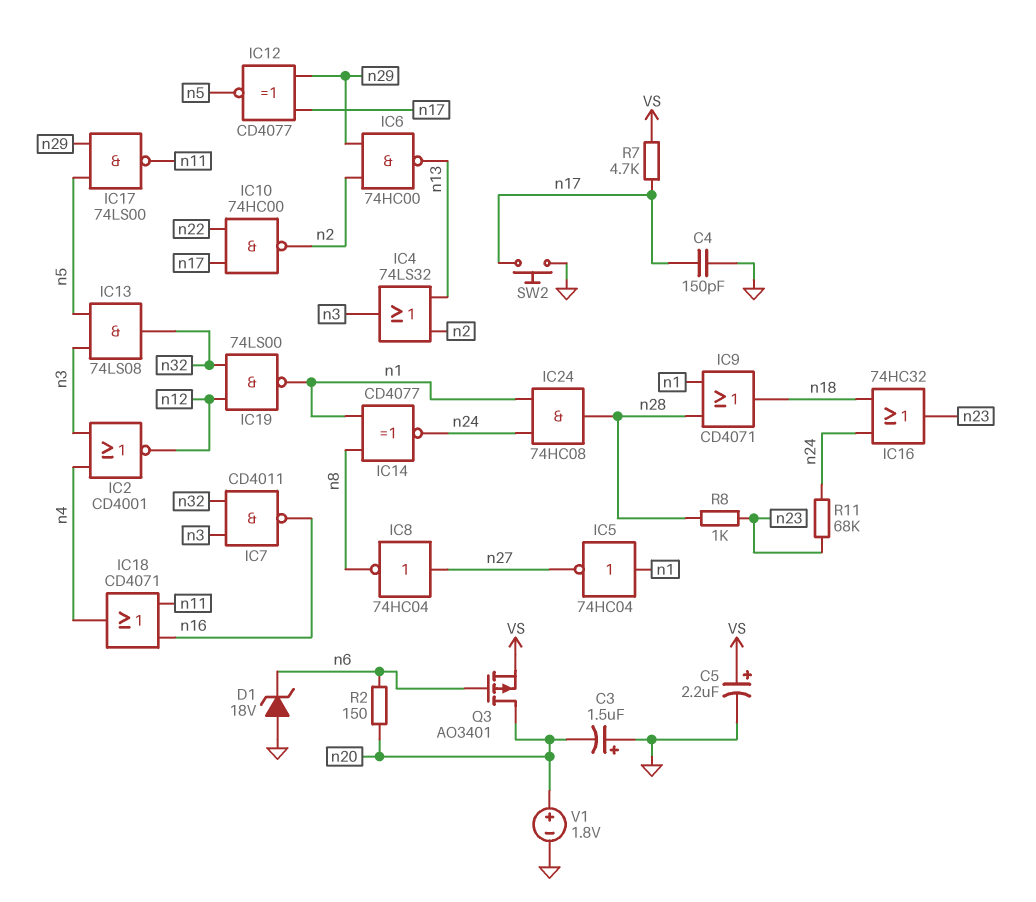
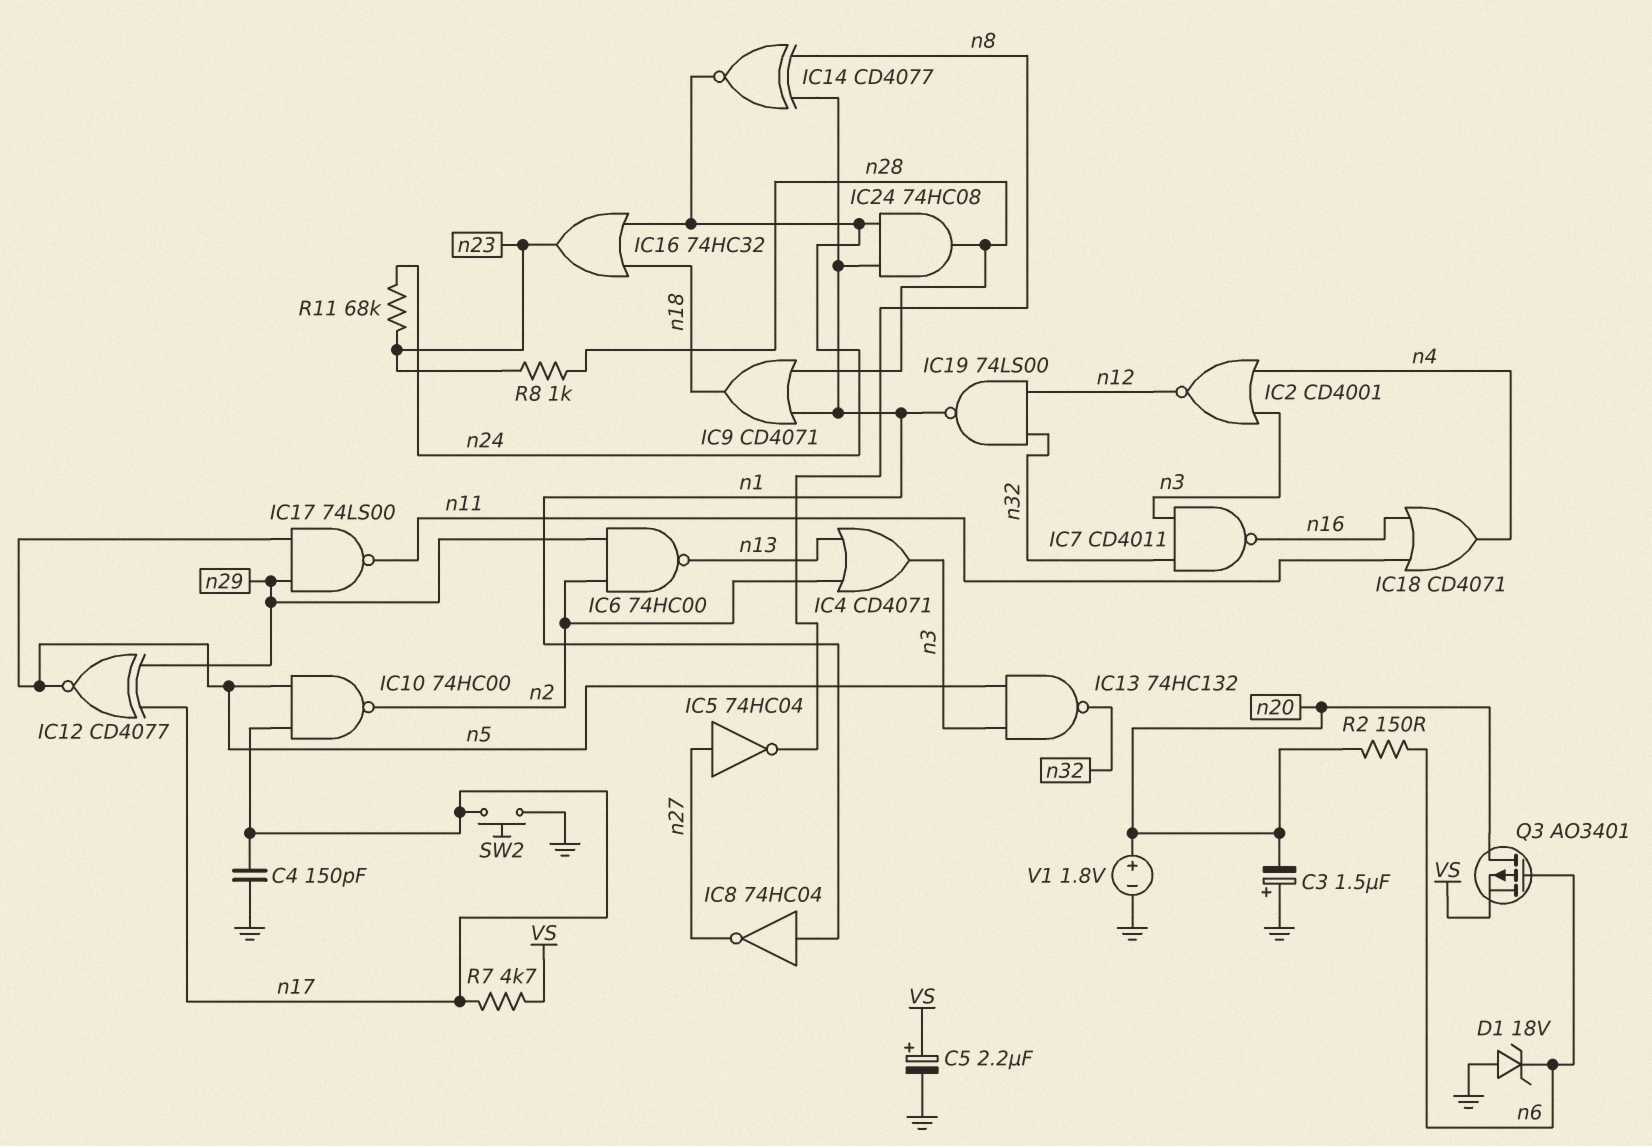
IC4: OR 74LS32 (in n2, in n13, out n3) -> OR CD4071 (in n2, in n13, out n3)
IC5: NOT 74HC04 (in n1, out n27) -> NOT 74HC04 (in n27, out n8)
IC8: NOT 74HC04 (in n27, out n8) -> NOT 74HC04 (in n1, out n27)
IC10: NAND 74HC00 (in n17, in n22, out n2) -> NAND 74HC00 (in n5, in n17, out n2)
IC13: AND 74LS08 (in n3, in n5, out n32) -> NAND 74HC132 (in n3, in n5, out n32)

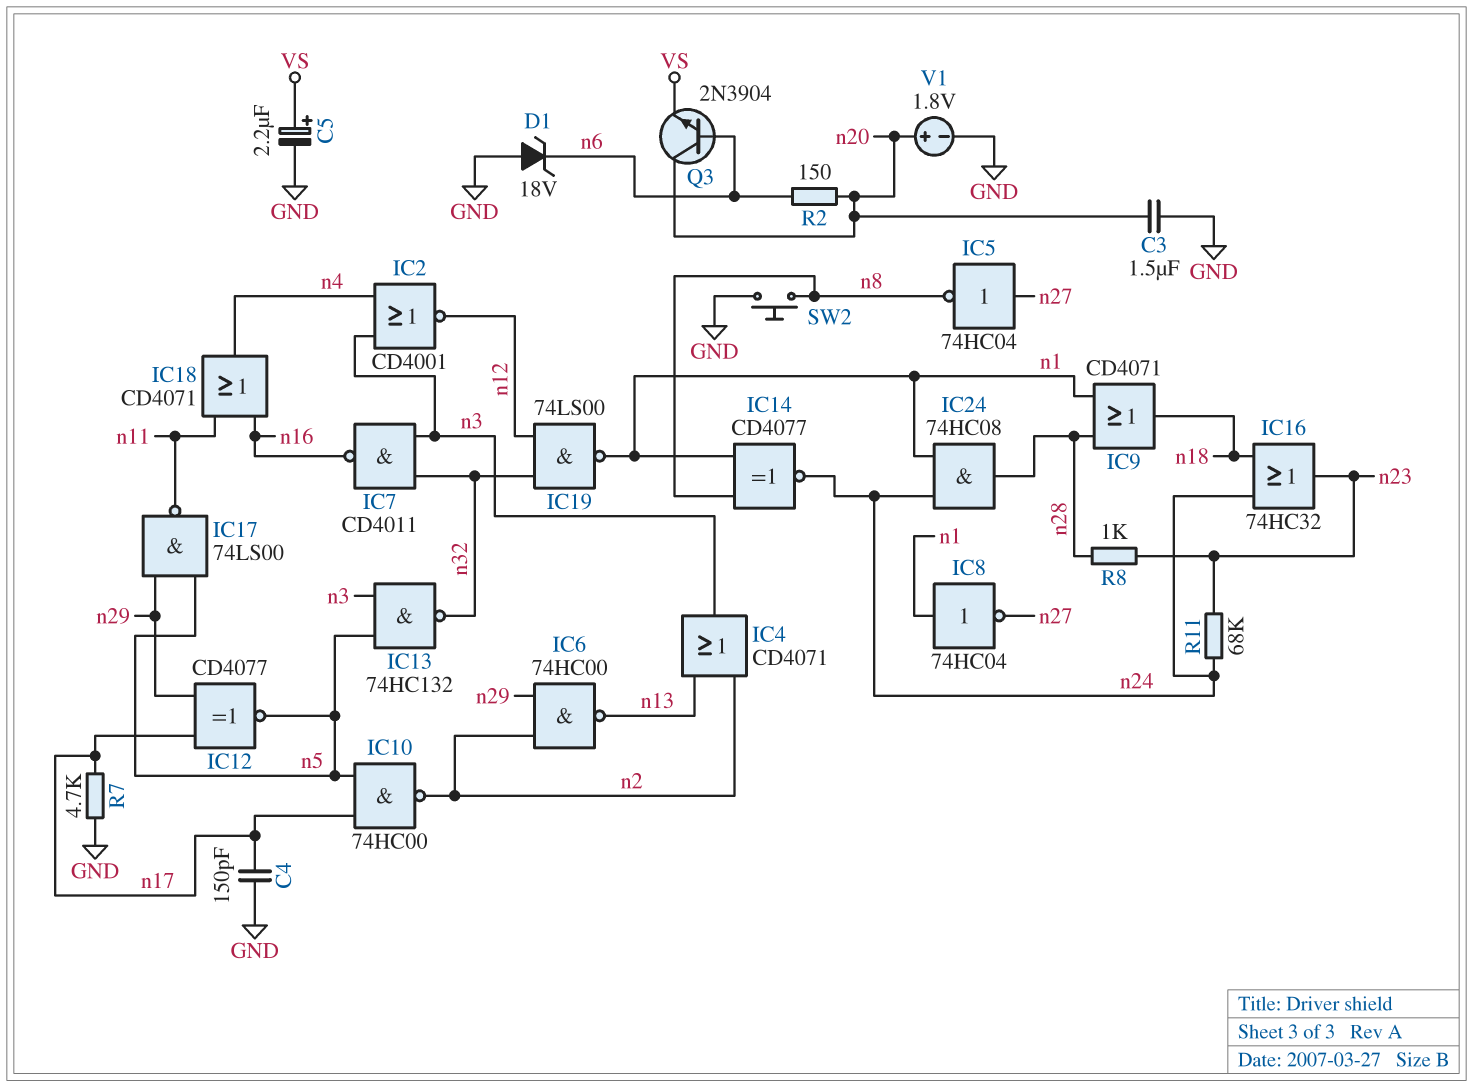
C3: 1.5uF (plus GND, minus n20) -> 1.5uF (GND, n20)
Q3: PMOS AO3401 (G n6, D n20, S VS) -> NPN 2N3904 (B n6, C n20, E VS)
R7: 4.7k (VS, n17) -> 4.7k (GND, n17)
SW2: button (GND, n17) -> button (GND, n8)

